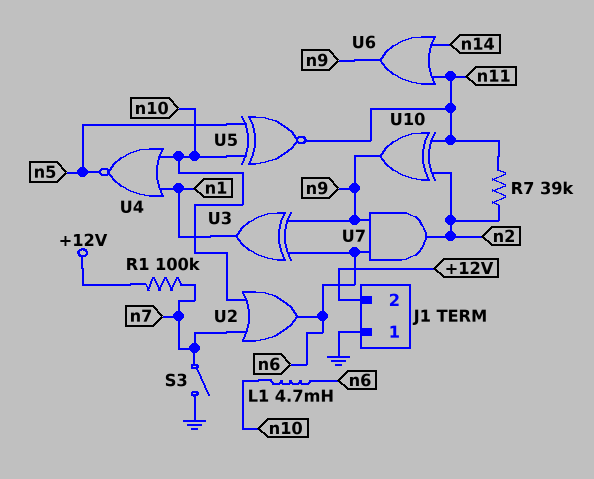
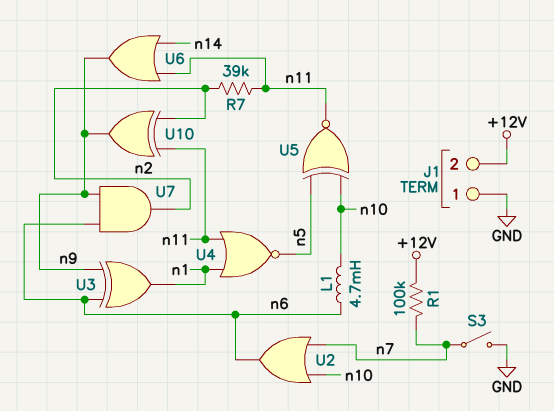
U4: NOR (in n1, in n10, out n5) -> NOR (in n1, in n11, out n5)

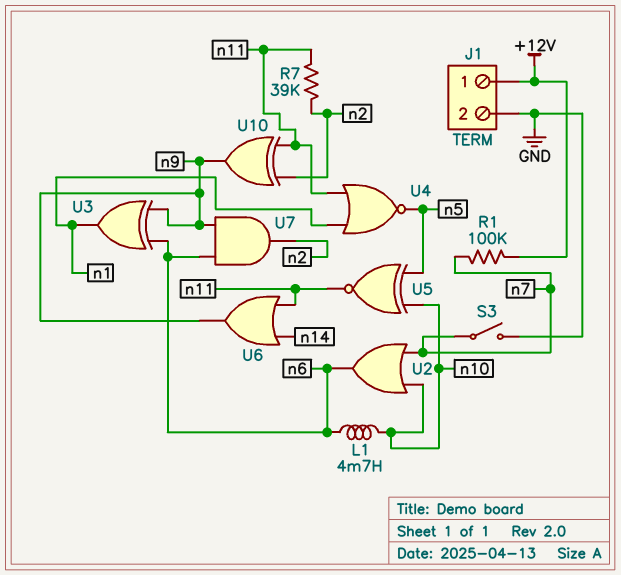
J1 pin 1: GND -> +12V
J1 pin 2: +12V -> GND

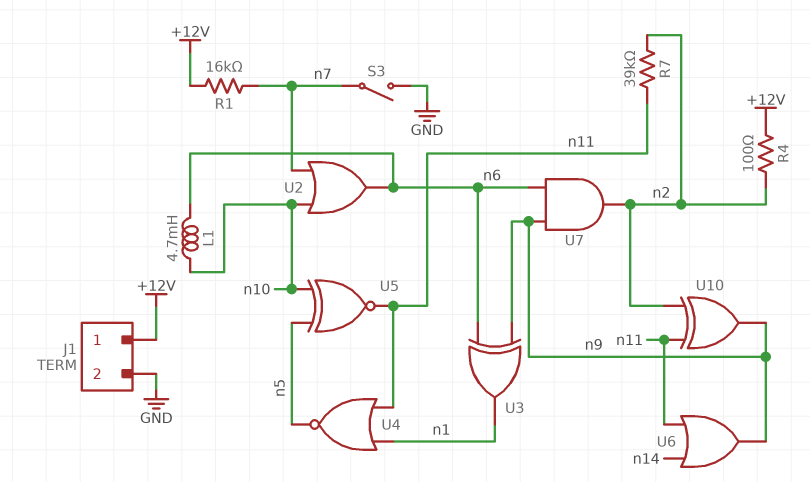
R1: 100k (+12V, n7) -> 16k (+12V, n7)
R4: none -> 100 (+12V, n2)

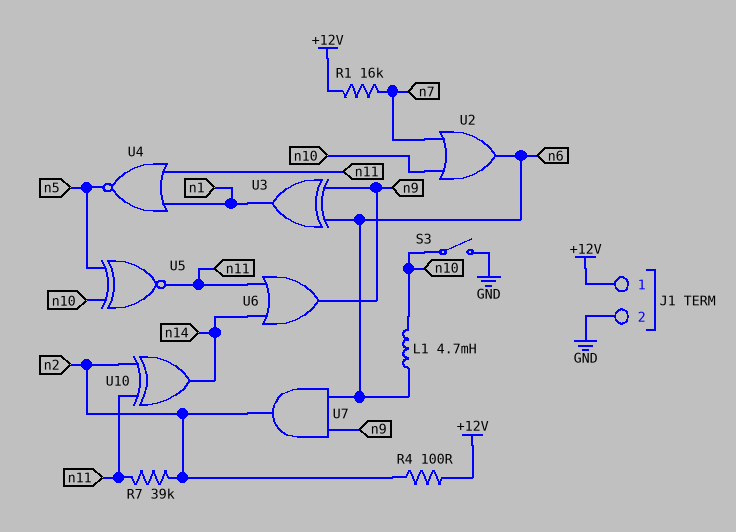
S3: switch (GND, n7) -> switch (GND, n10)
U10: XOR (in n2, in n11, out n9) -> XOR (in n2, in n11, out n14)

